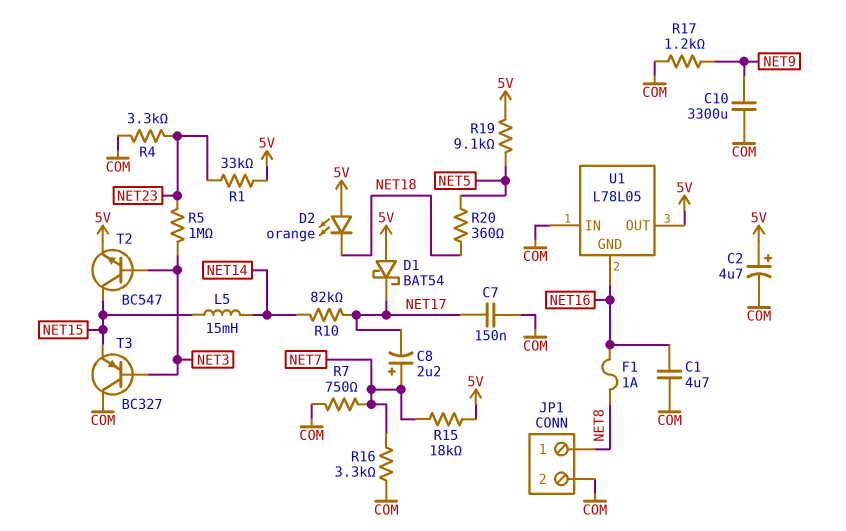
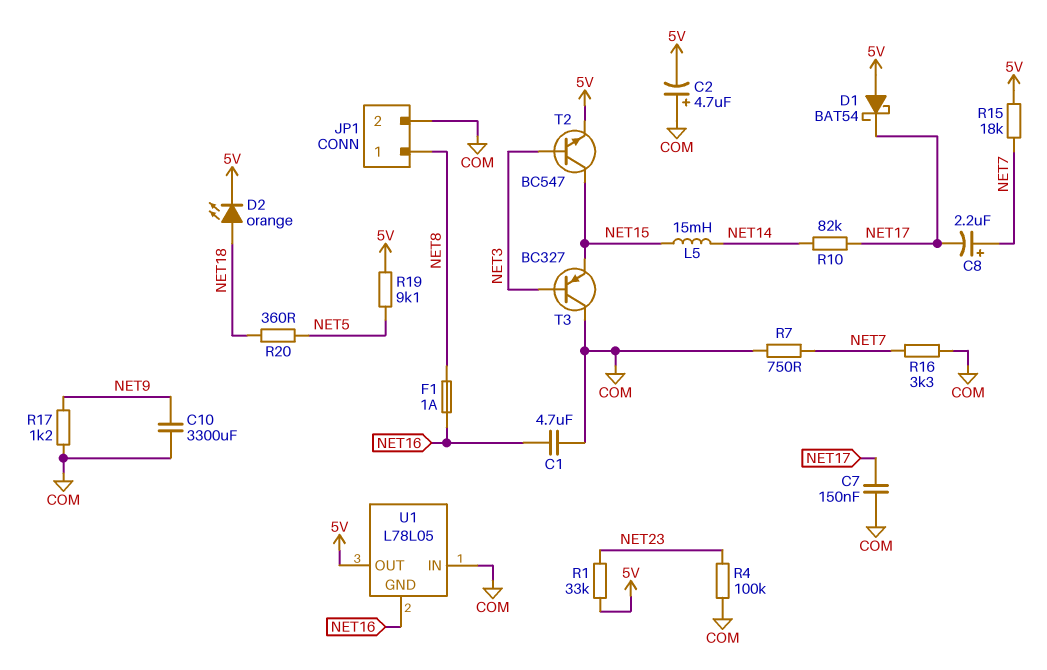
C2: 4.7uF (plus 5V, minus COM) -> 4.7uF (plus COM, minus 5V)
D2: LED orange (A 5V, K NET18) -> LED orange (A NET18, K 5V)
R4: 3.3k (COM, NET23) -> 100k (COM, NET23)
R5: 1M (NET3, NET23) -> none

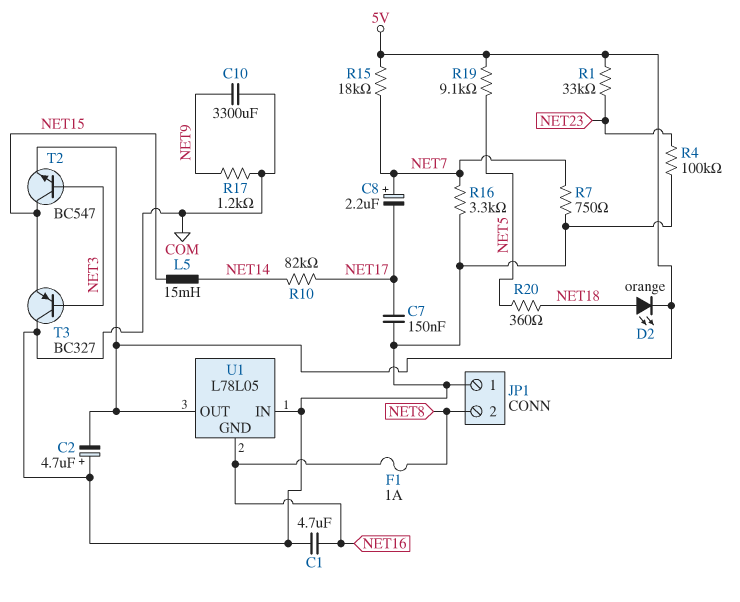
D1: schottky BAT54 (A 5V, K NET17) -> none
JP1 pin 1: NET8 -> COM
JP1 pin 2: COM -> NET8

